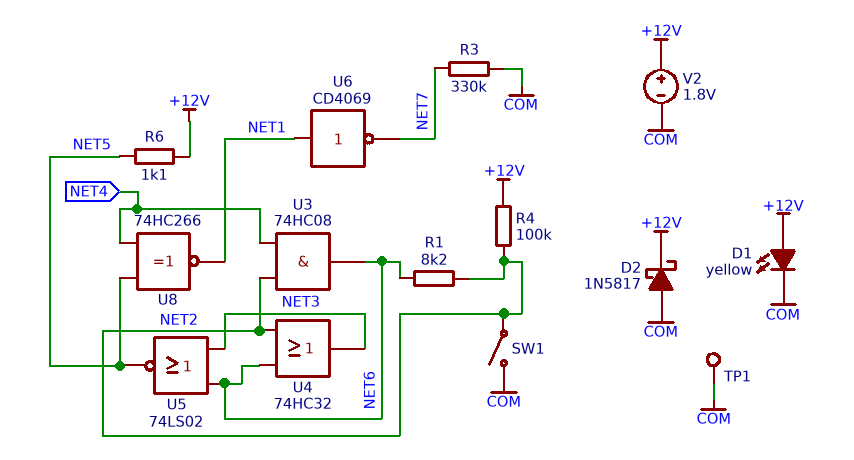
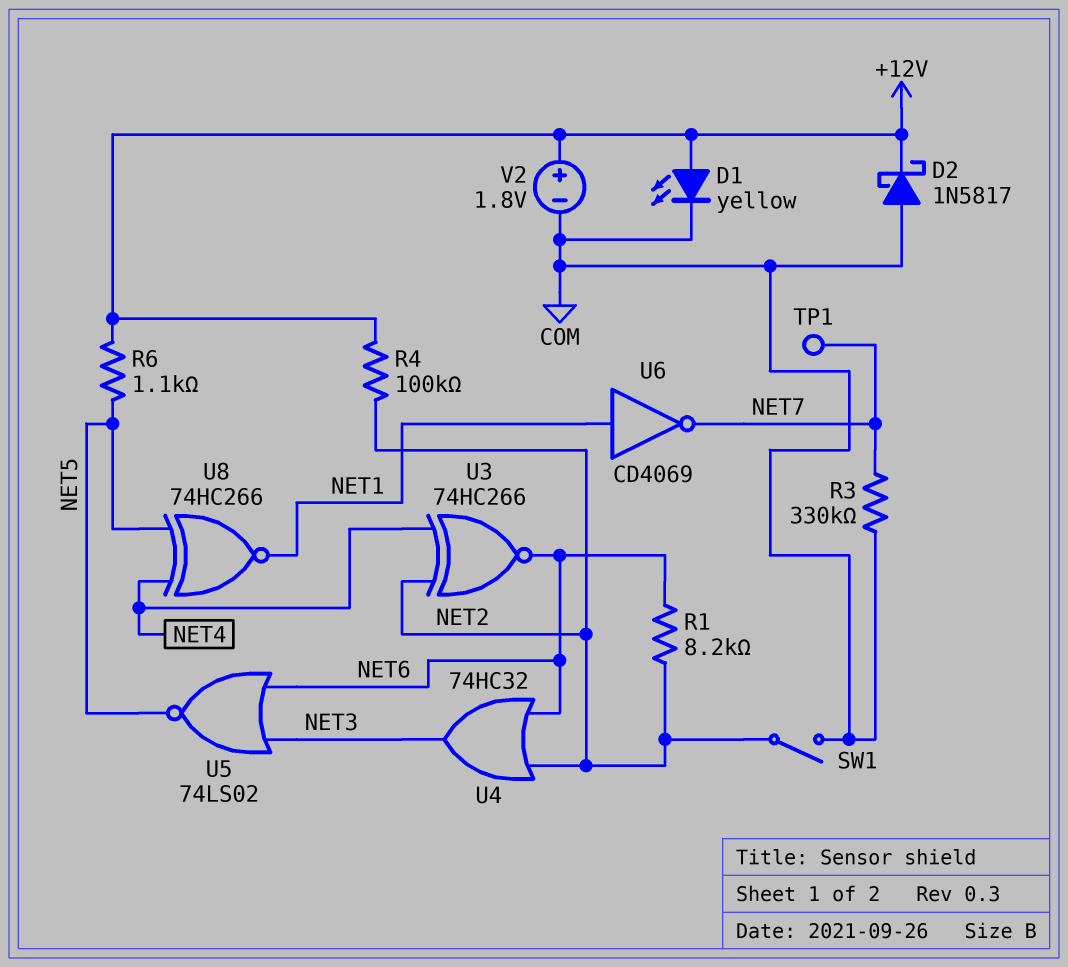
TP1: test point (COM) -> test point (NET7)
U3: AND 74HC08 (in NET2, in NET4, out NET6) -> XNOR 74HC266 (in NET2, in NET4, out NET6)

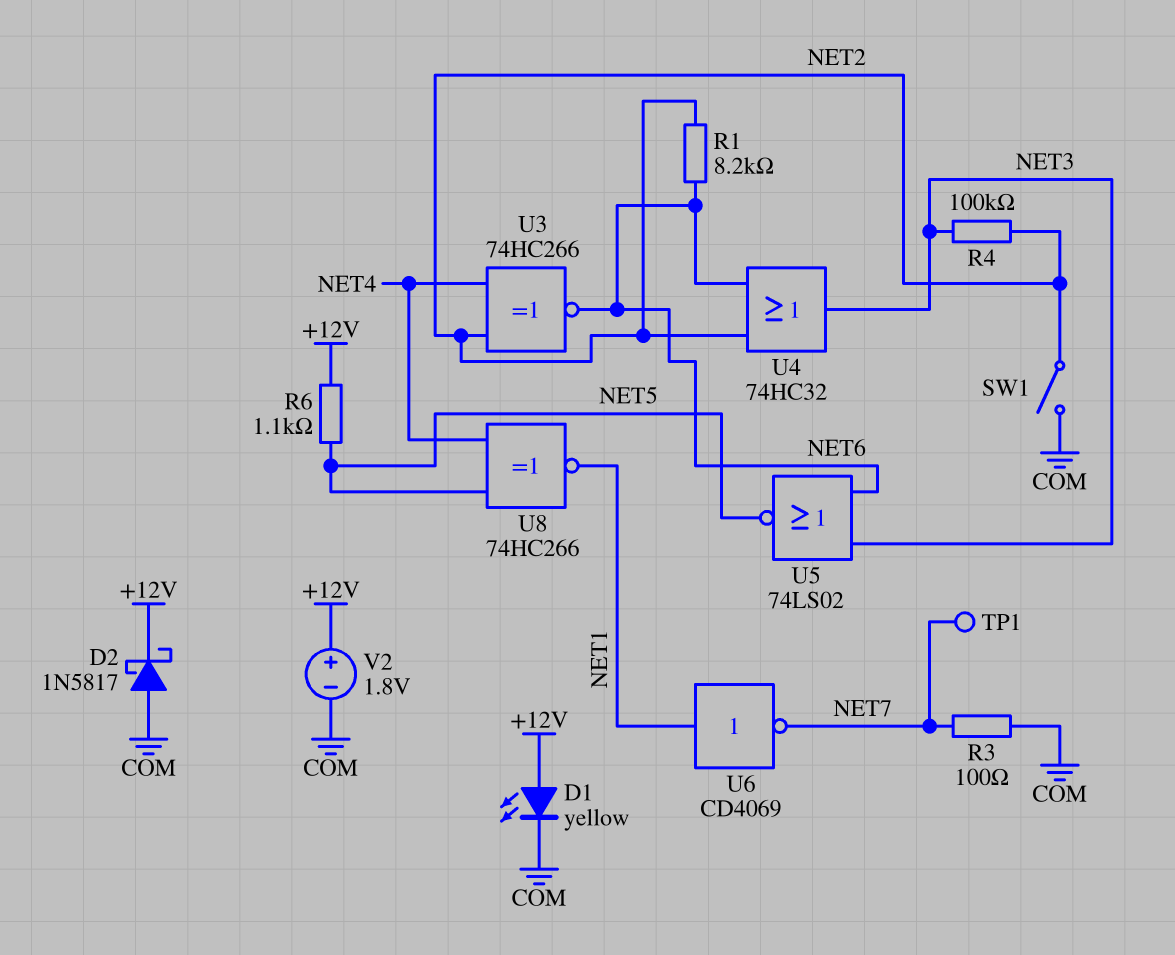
R3: 330k (COM, NET7) -> 100 (COM, NET7)
R4: 100k (+12V, NET2) -> 100k (NET2, NET3)

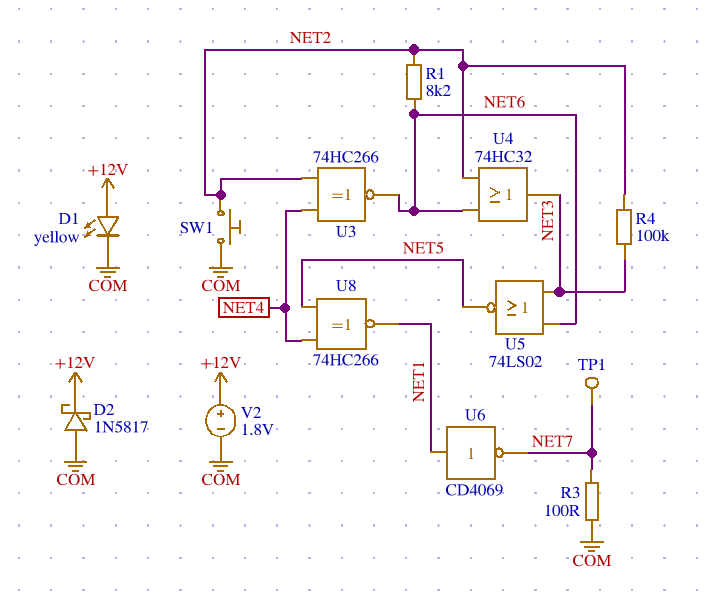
R6: 1.1k (+12V, NET5) -> none
SW1: switch (COM, NET2) -> button (COM, NET2)

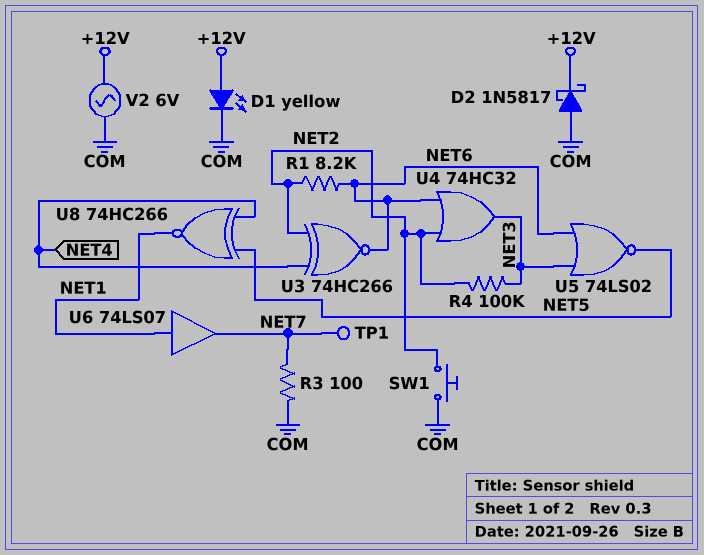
U6: NOT CD4069 (in NET1, out NET7) -> buffer 74LS07 (in NET1, out NET7)
V2: 1.8V (plus +12V, minus COM) -> AC 6V (+12V, COM)

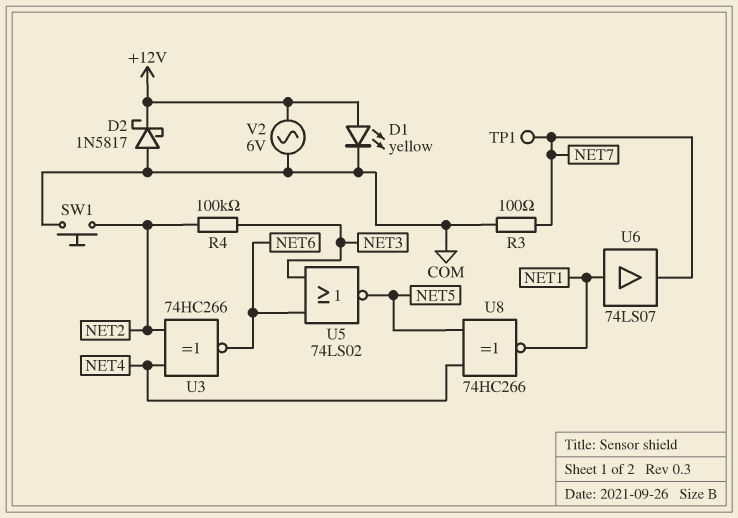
R1: 8.2k (NET2, NET6) -> none
U4: OR 74HC32 (in NET2, in NET6, out NET3) -> none

